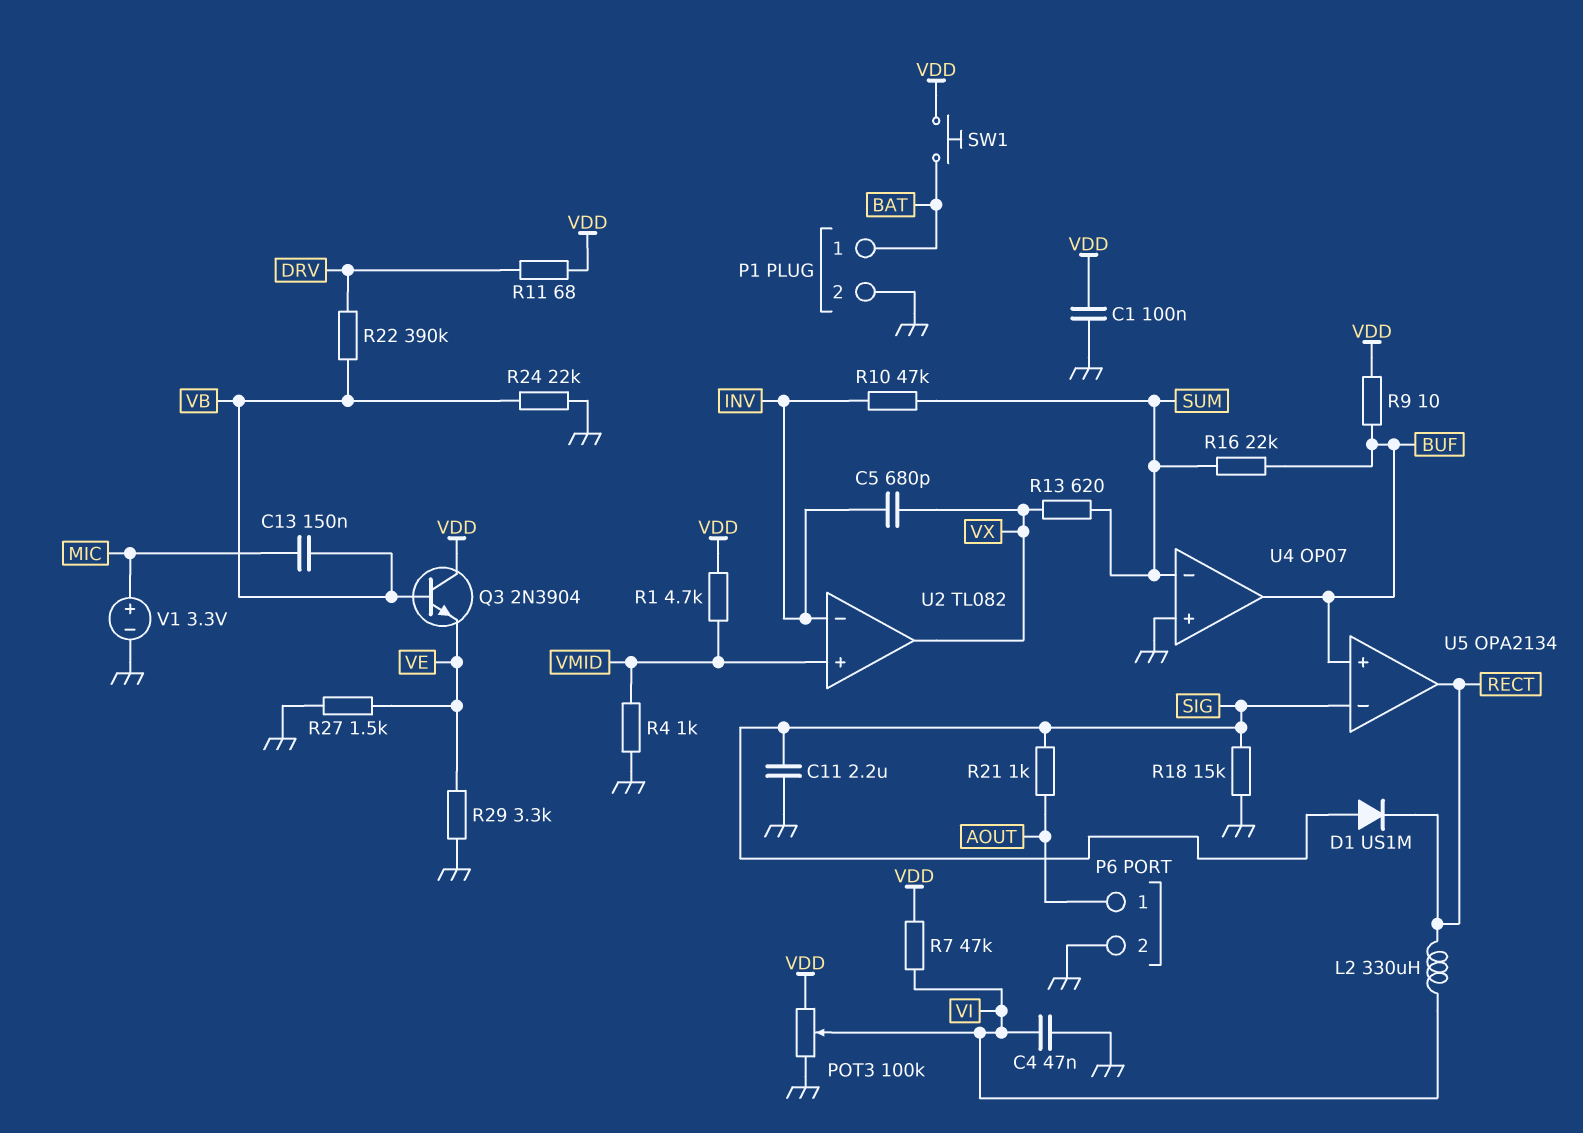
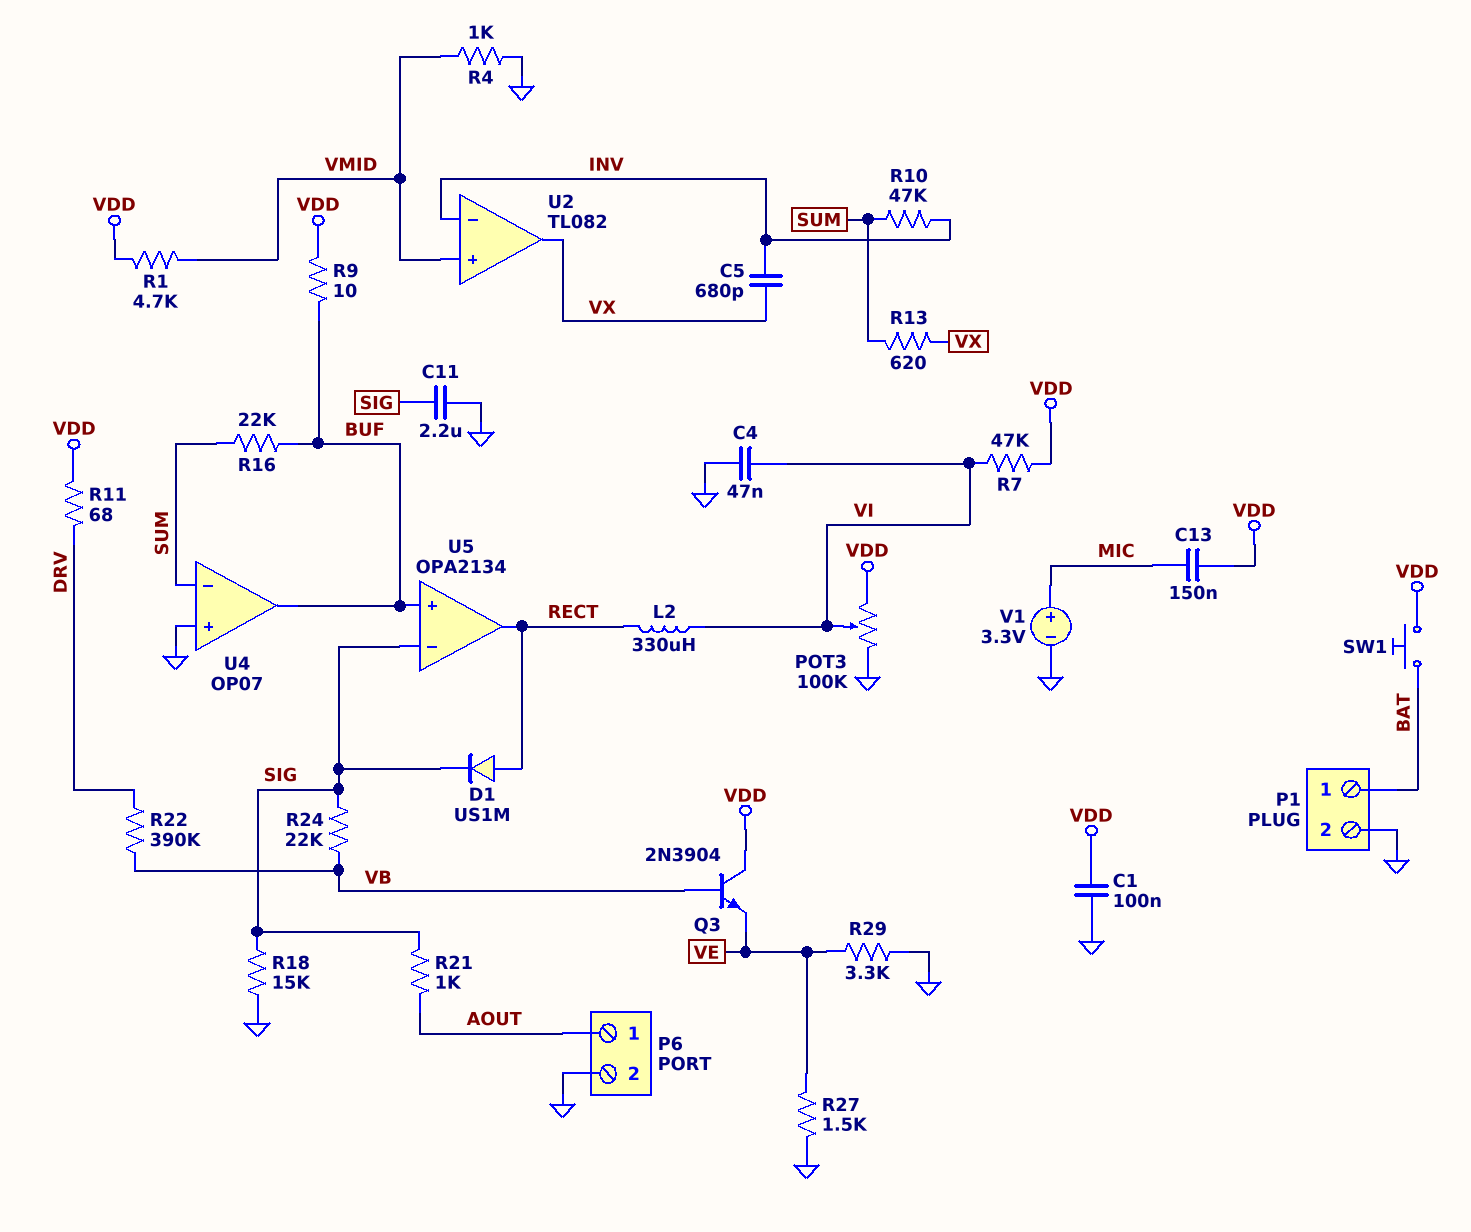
C13: 150nF (MIC, VB) -> 150nF (MIC, VDD)
D1: diode US1M (A SIG, K RECT) -> diode US1M (A RECT, K SIG)
R24: 22k (GND, VB) -> 22k (SIG, VB)

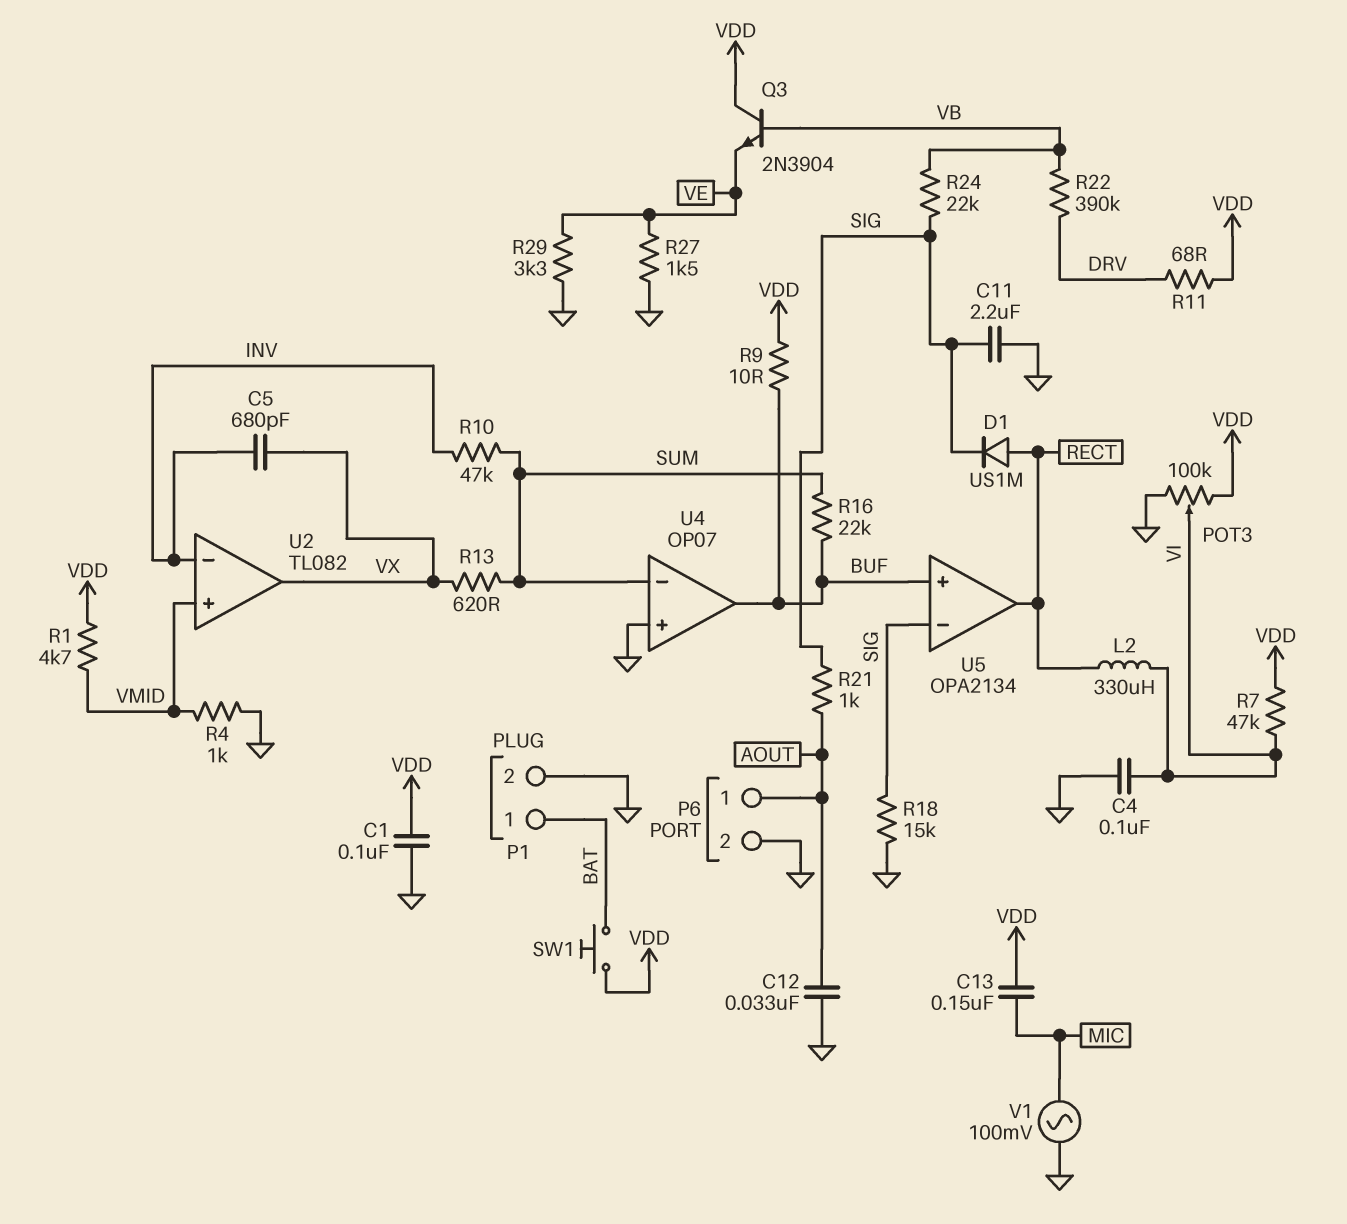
C4: 47nF (GND, VI) -> 100nF (GND, VI)
C12: none -> 33nF (AOUT, GND)
V1: 3.3V (plus MIC, minus GND) -> AC 100mV (GND, MIC)

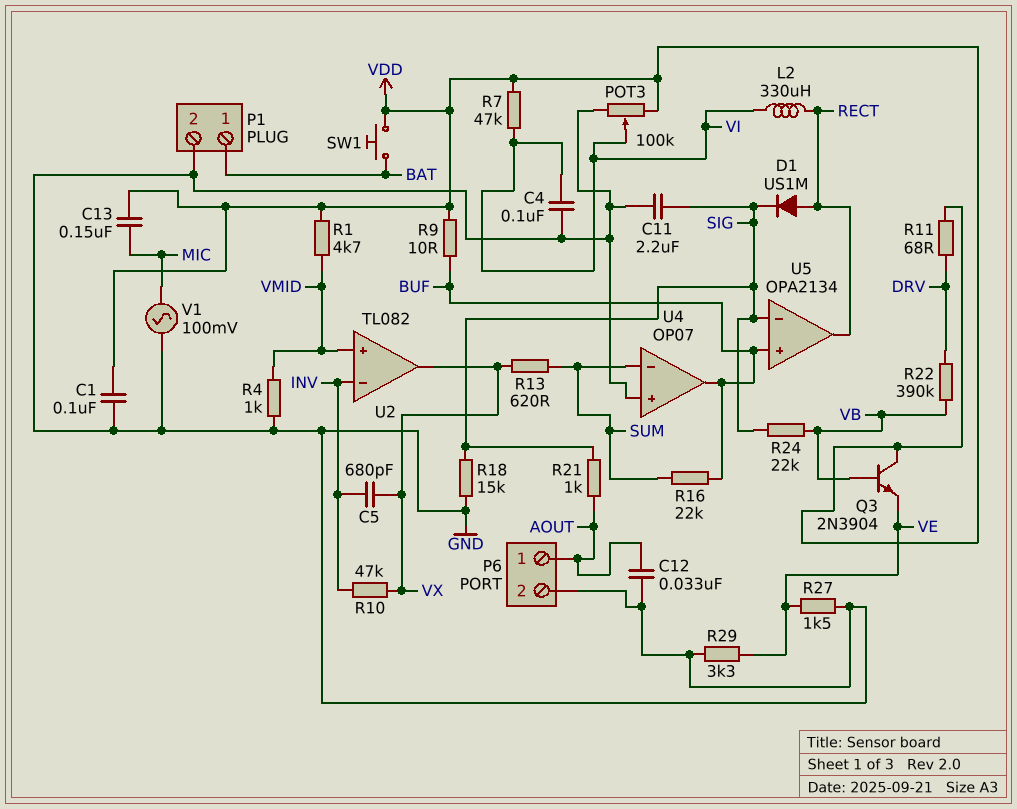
R10: 47k (INV, SUM) -> 47k (INV, VX)

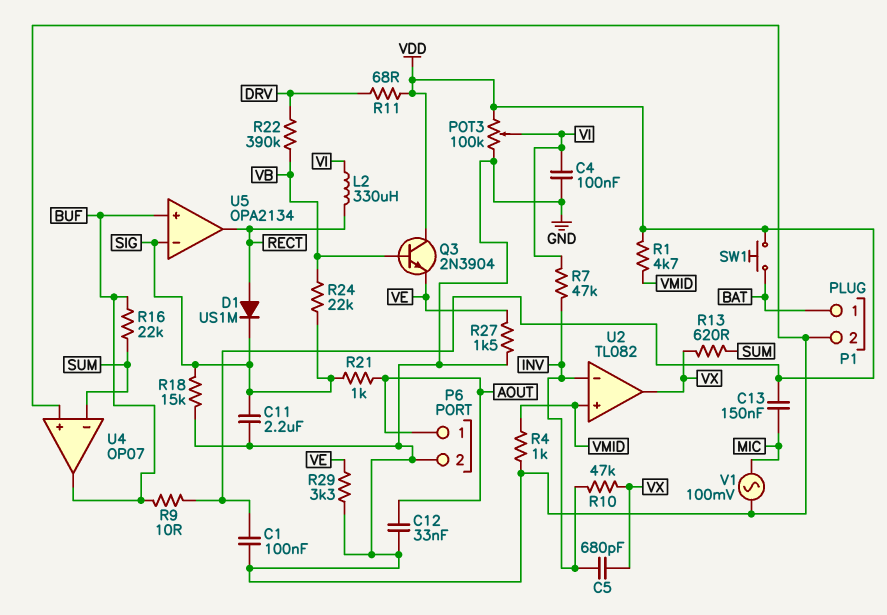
R7: 47k (VDD, VI) -> 47k (INV, VI)

